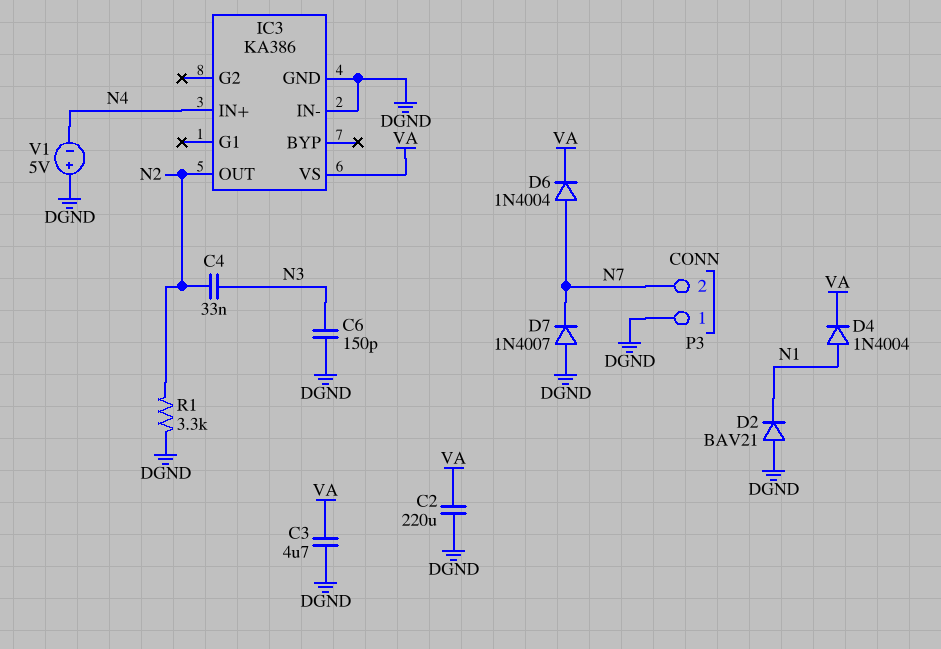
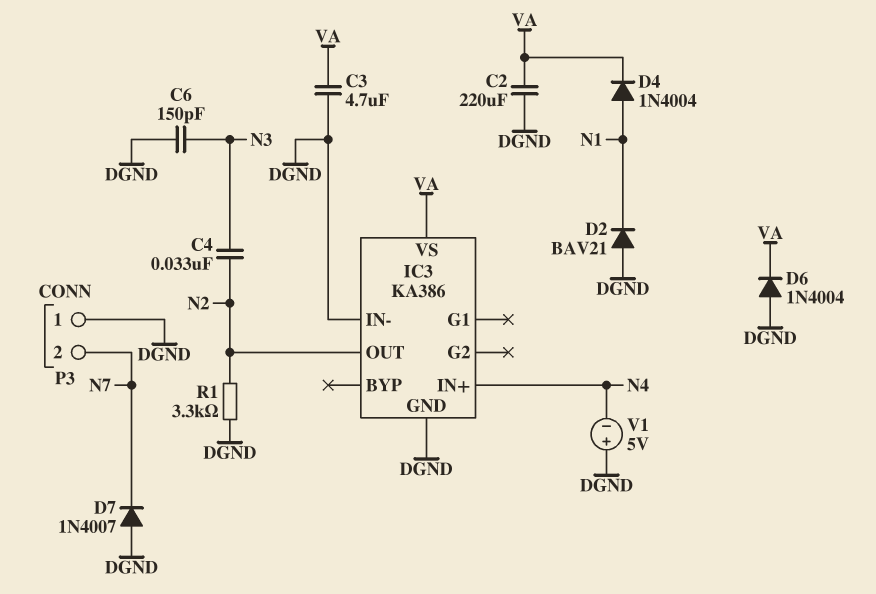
D6: diode 1N4004 (A N7, K VA) -> diode 1N4004 (A DGND, K VA)

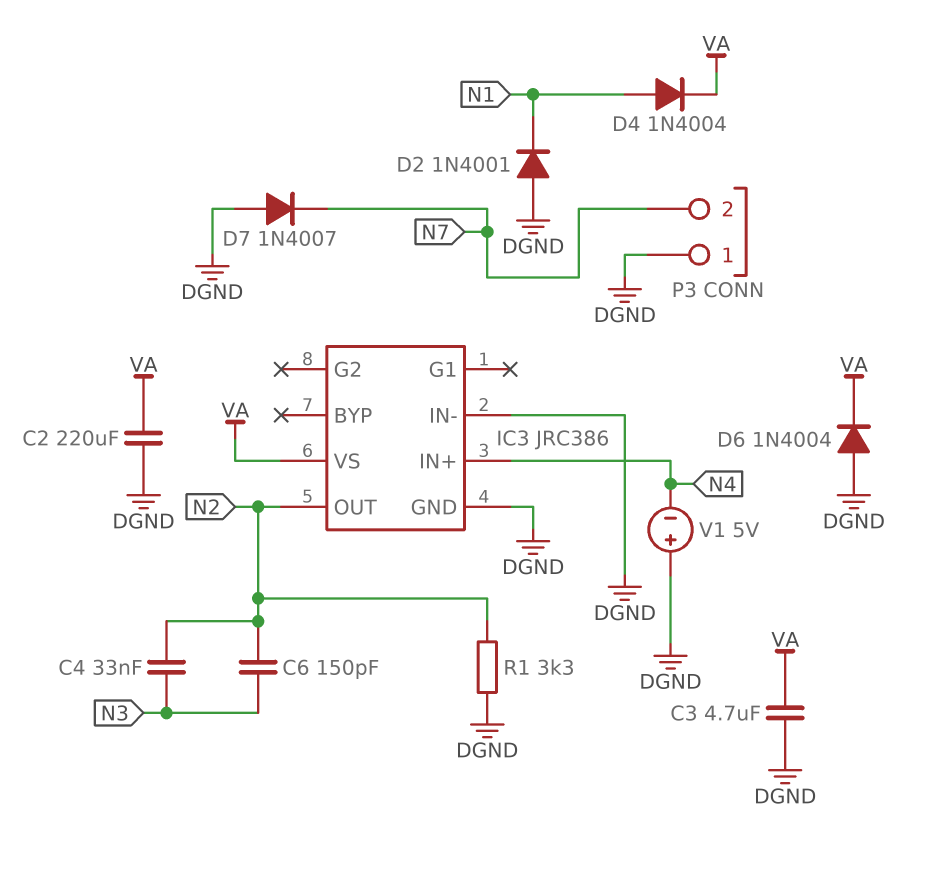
C6: 150pF (DGND, N3) -> 150pF (N2, N3)
D2: diode BAV21 (A DGND, K N1) -> diode 1N4001 (A DGND, K N1)
IC3: KA386 -> JRC386

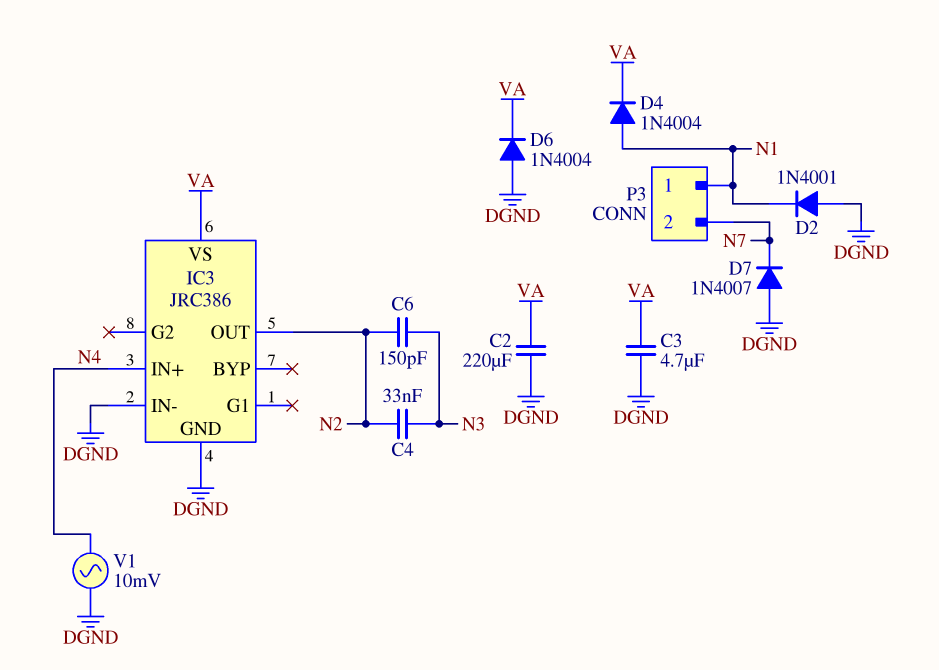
P3 pin 1: DGND -> N1
R1: 3.3k (DGND, N2) -> none
V1: 5V (plus DGND, minus N4) -> AC 10mV (DGND, N4)

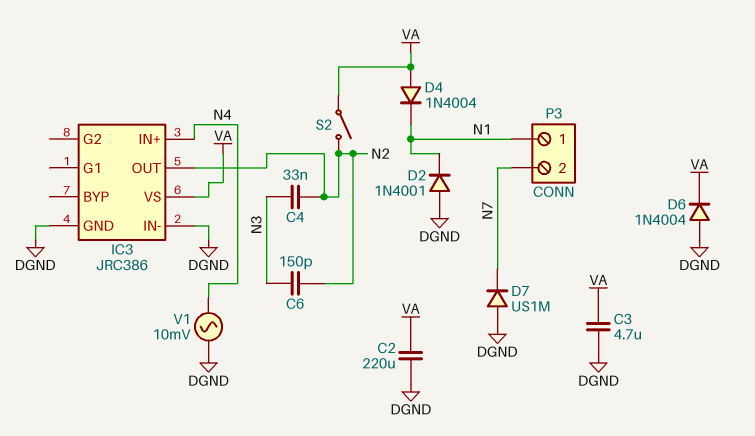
D4: diode 1N4004 (A N1, K VA) -> diode 1N4004 (A VA, K N1)
D7: diode 1N4007 (A DGND, K N7) -> diode US1M (A DGND, K N7)
S2: none -> switch (N2, VA)

